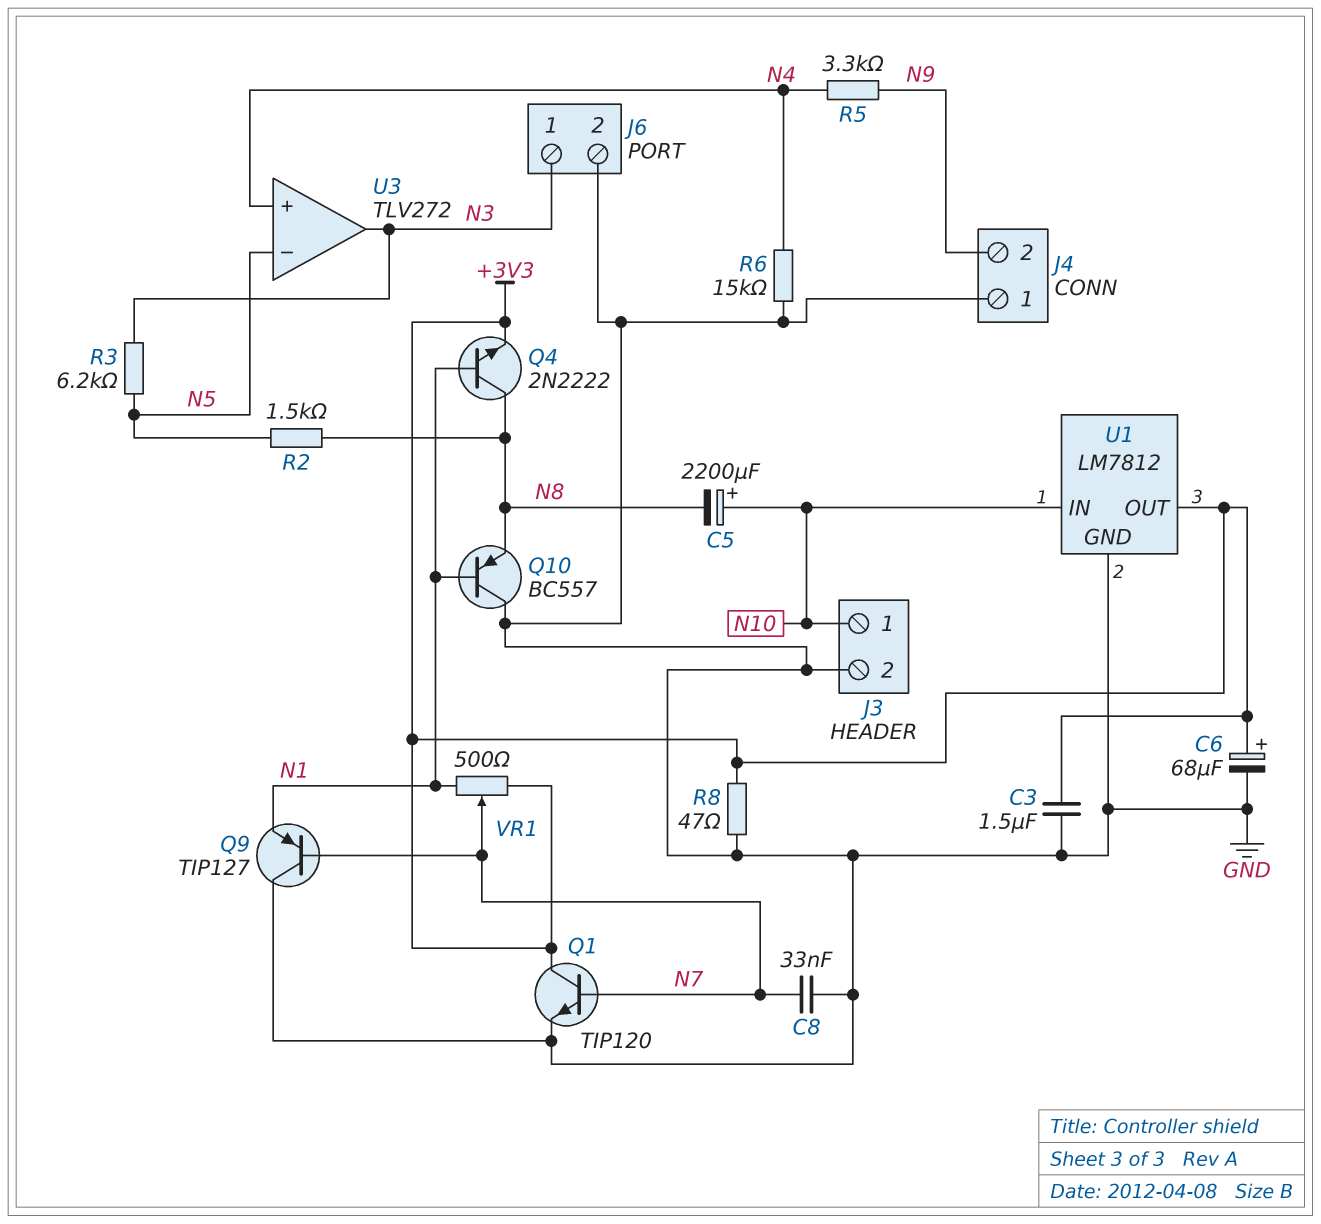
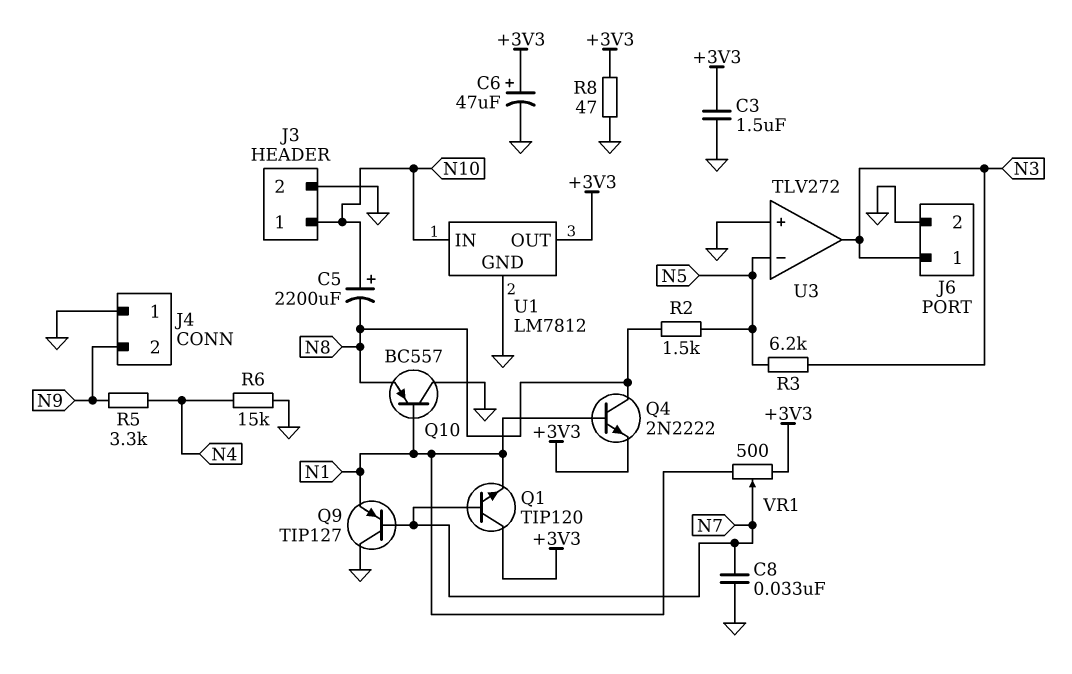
C6: 68uF (plus +3V3, minus GND) -> 47uF (plus +3V3, minus GND)
Q1: NPN TIP120 (B N7, C +3V3, E GND) -> NPN TIP120 (B N7, C +3V3, E N1)
U3 pin in+: N4 -> GND

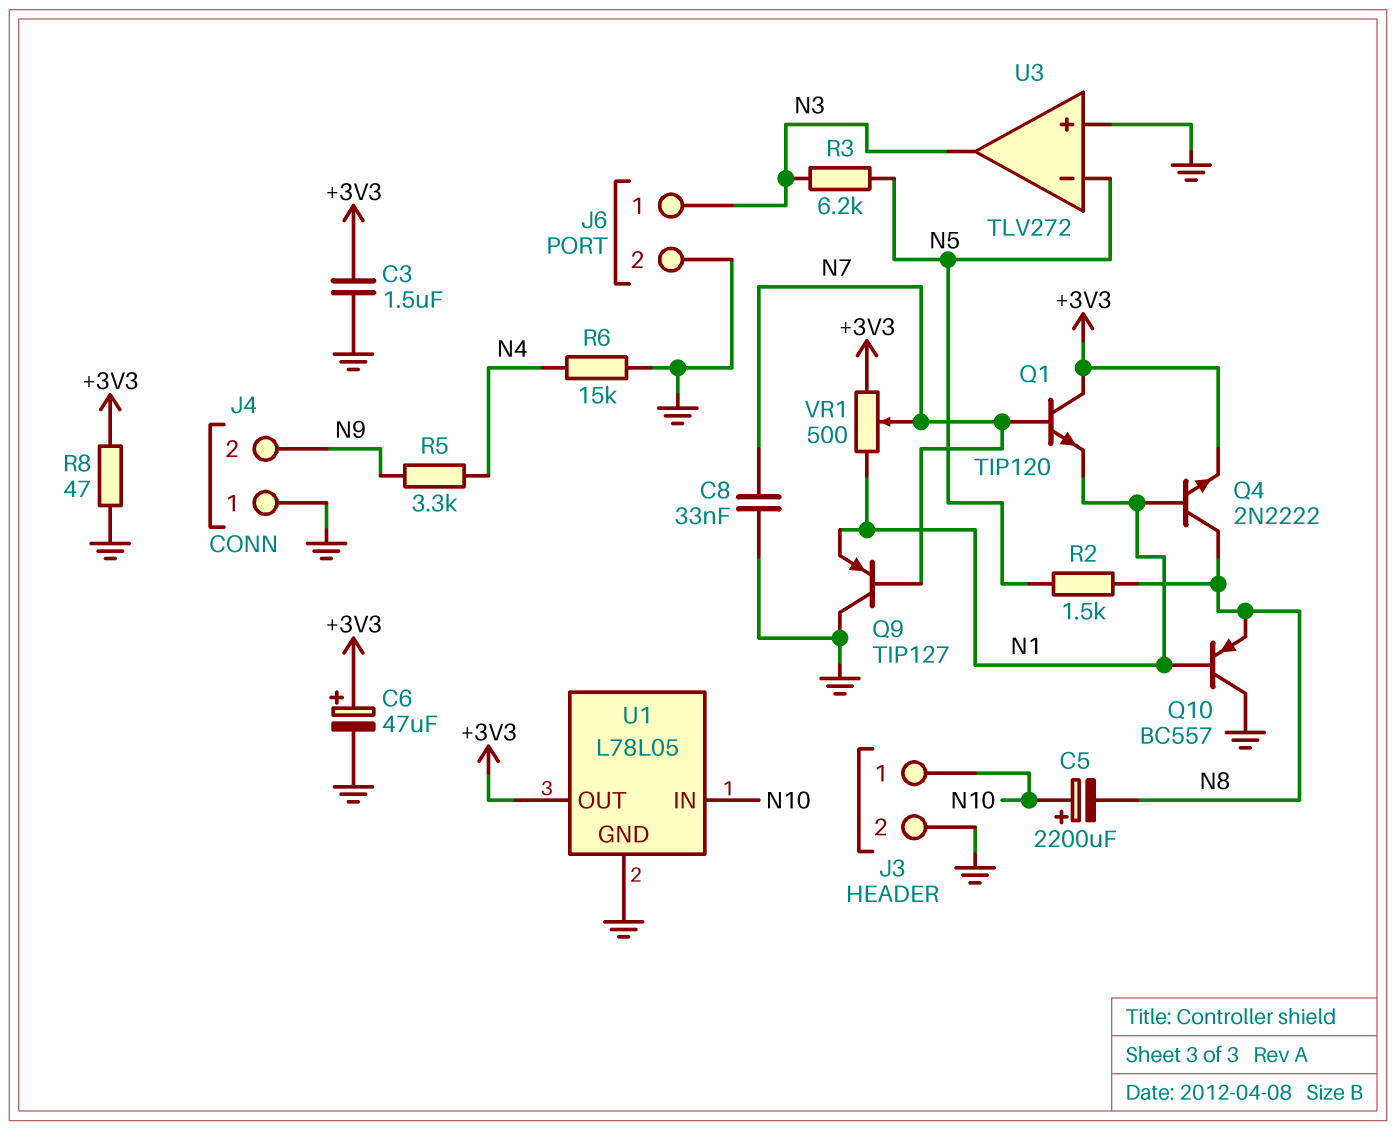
U1: LM7812 -> L78L05

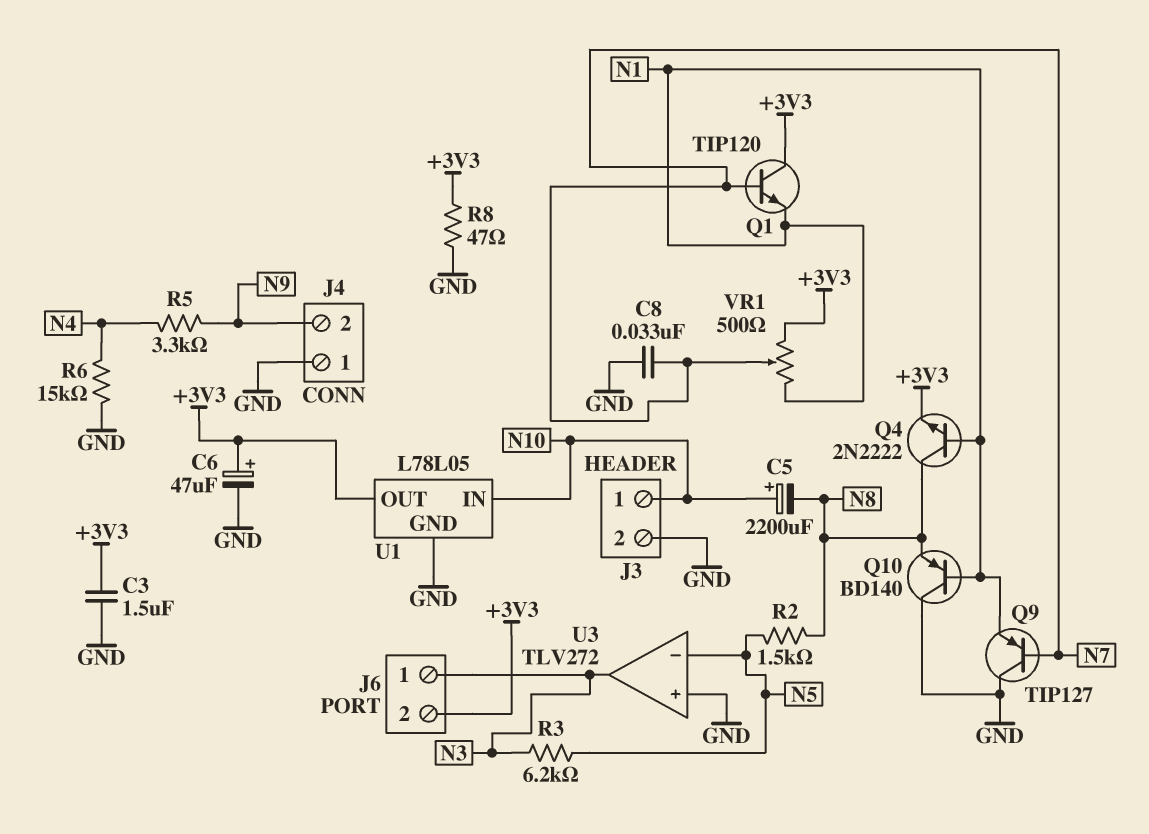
J6 pin 2: GND -> +3V3
Q10: PNP BC557 (B N1, C GND, E N8) -> PNP BD140 (B N1, C GND, E N8)

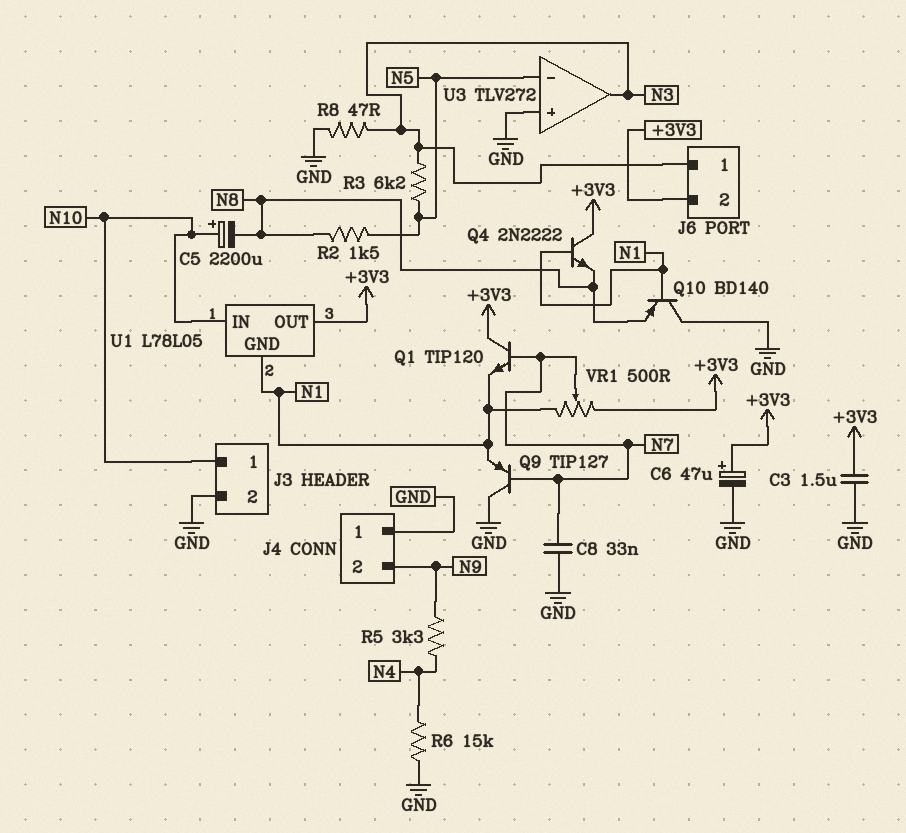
Q4: NPN 2N2222 (B N1, C N8, E +3V3) -> NPN 2N2222 (B N1, C +3V3, E N8)
R8: 47 (+3V3, GND) -> 47 (GND, N3)
U1 pin GND: GND -> N1

